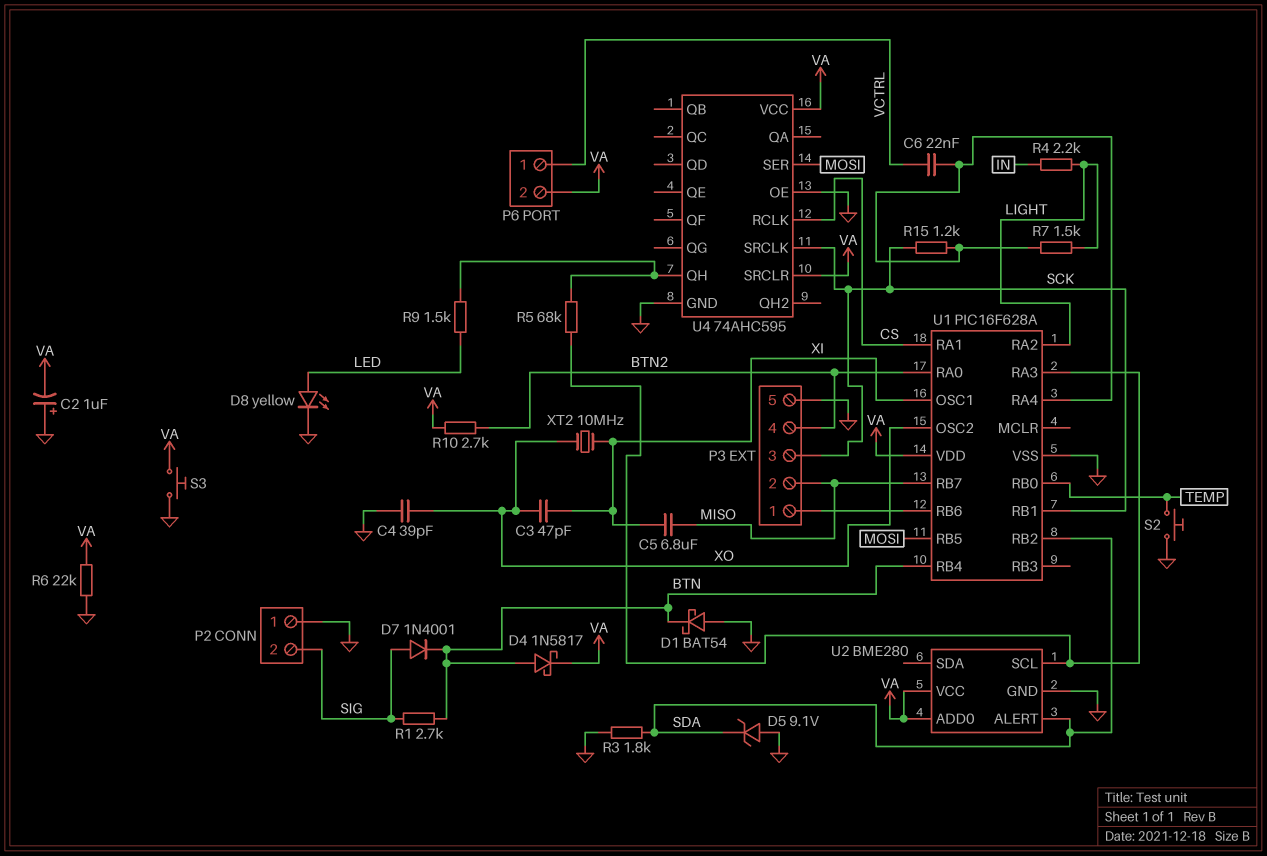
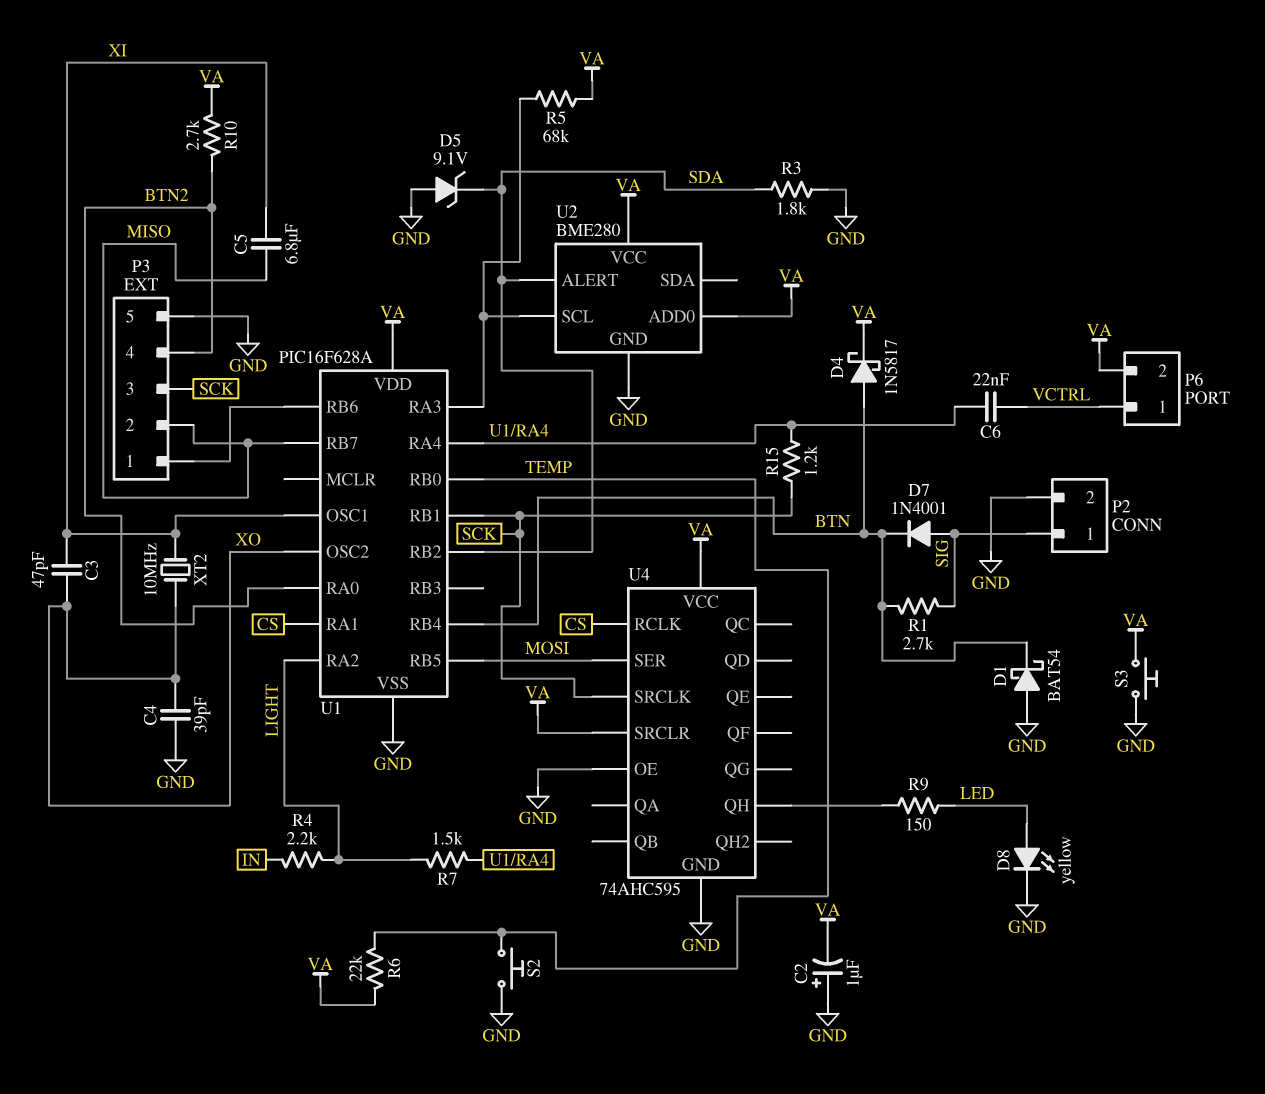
P2 pin 1: GND -> SIG
P2 pin 2: SIG -> GND
R5: 68k (U1/RA3, U4/QH) -> 68k (U1/RA3, VA)
R6: 22k (GND, VA) -> 22k (TEMP, VA)
R9: 1.5k (LED, U4/QH) -> 150 (LED, U4/QH)

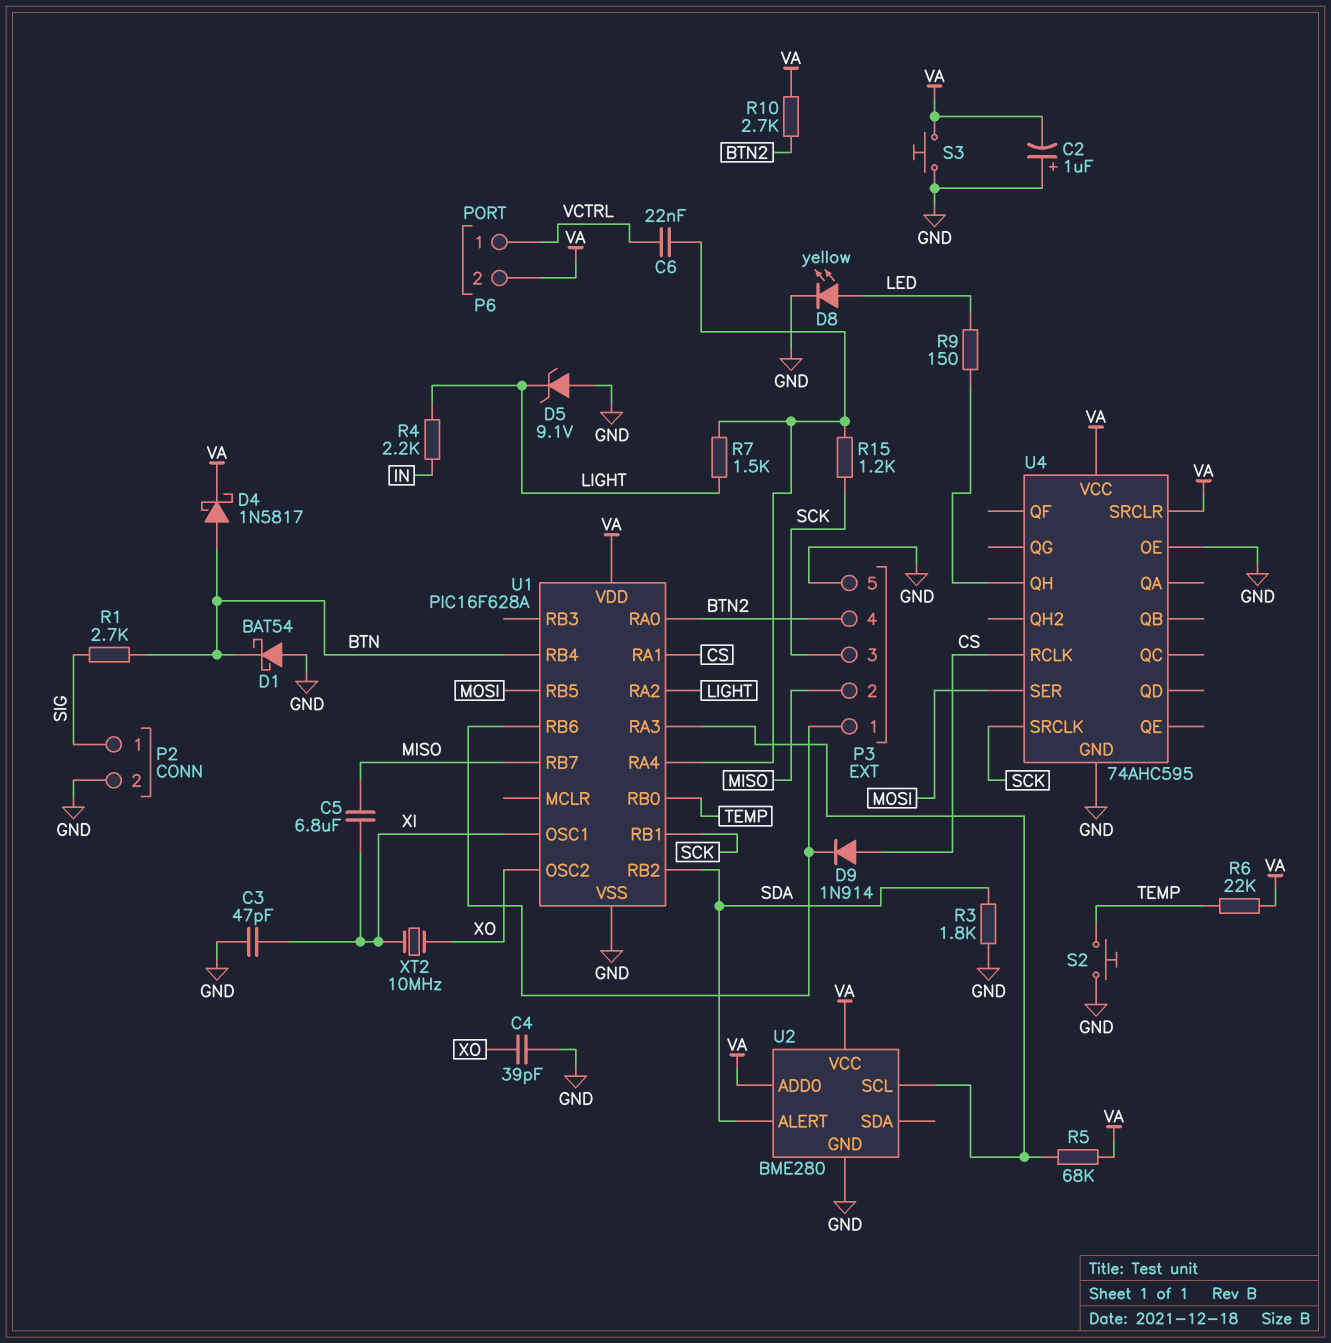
C3: 47pF (XI, XO) -> 47pF (GND, XI)
D5: zener 9.1V (A GND, K SDA) -> zener 9.1V (A GND, K LIGHT)
D7: diode 1N4001 (A SIG, K BTN) -> none
D9: none -> diode 1N914 (A CS, K P3/1)

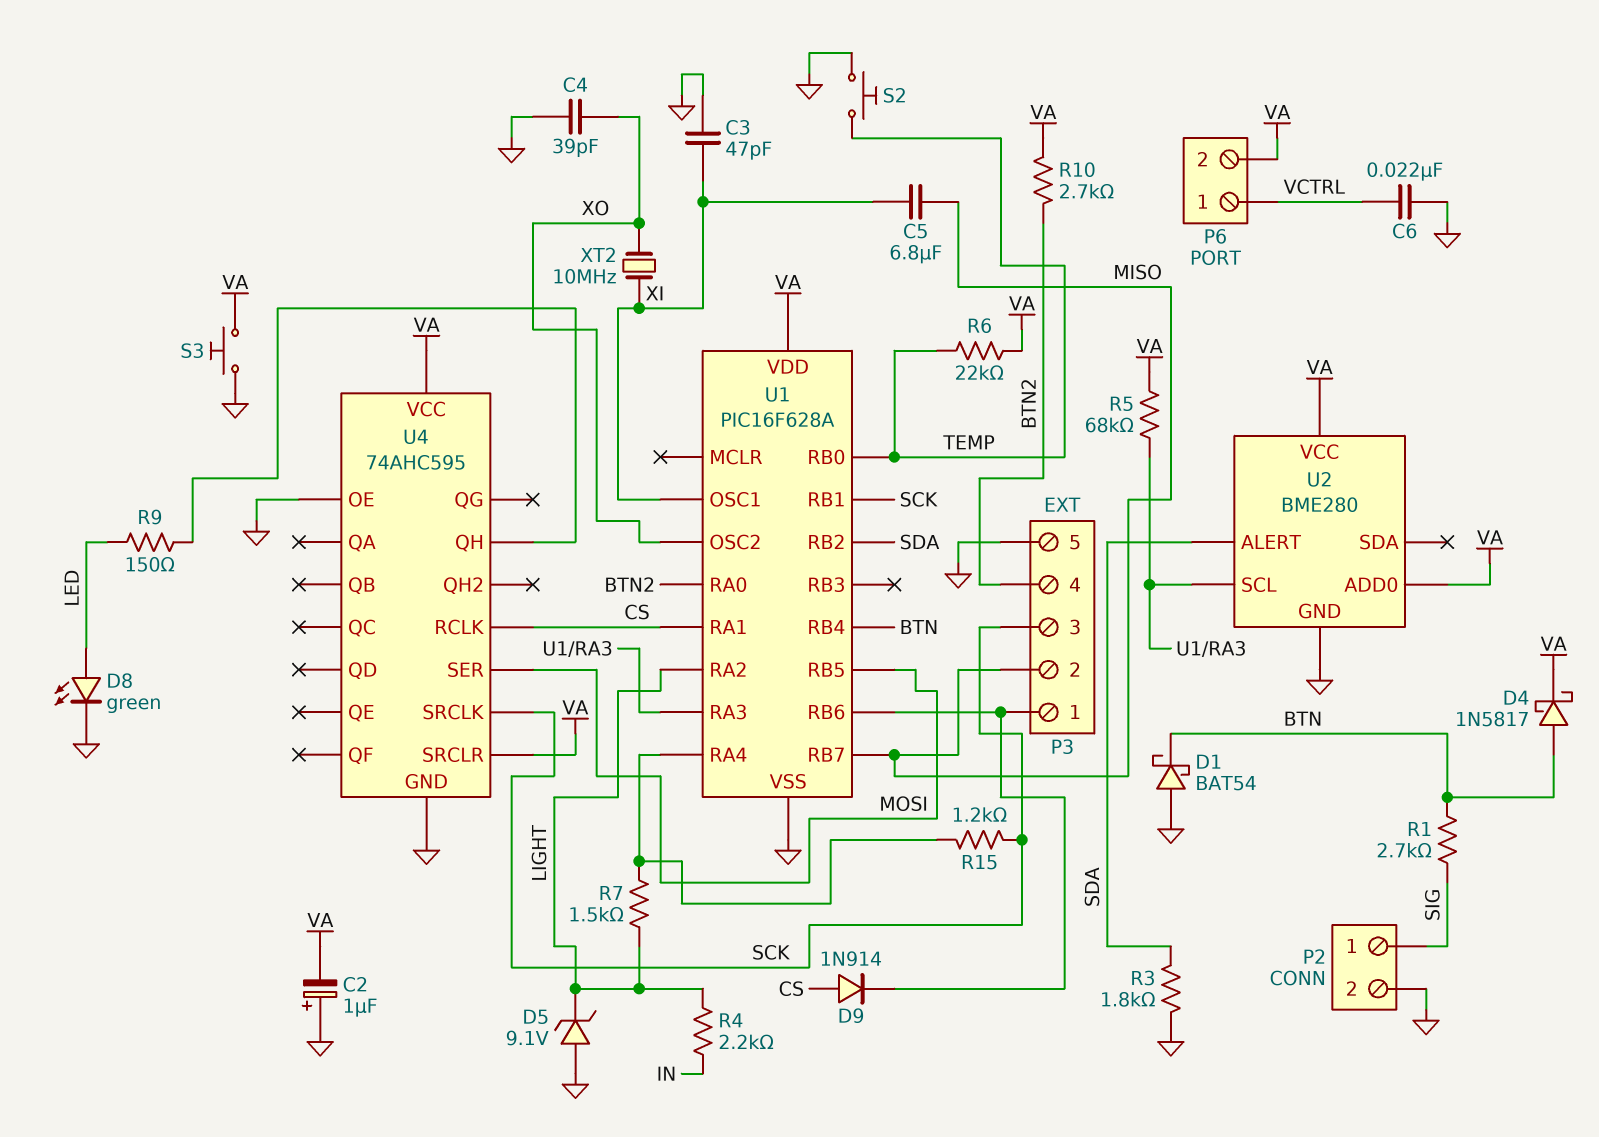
C6: 22nF (U1/RA4, VCTRL) -> 22nF (GND, VCTRL)
D8: LED yellow (A LED, K GND) -> LED green (A LED, K GND)

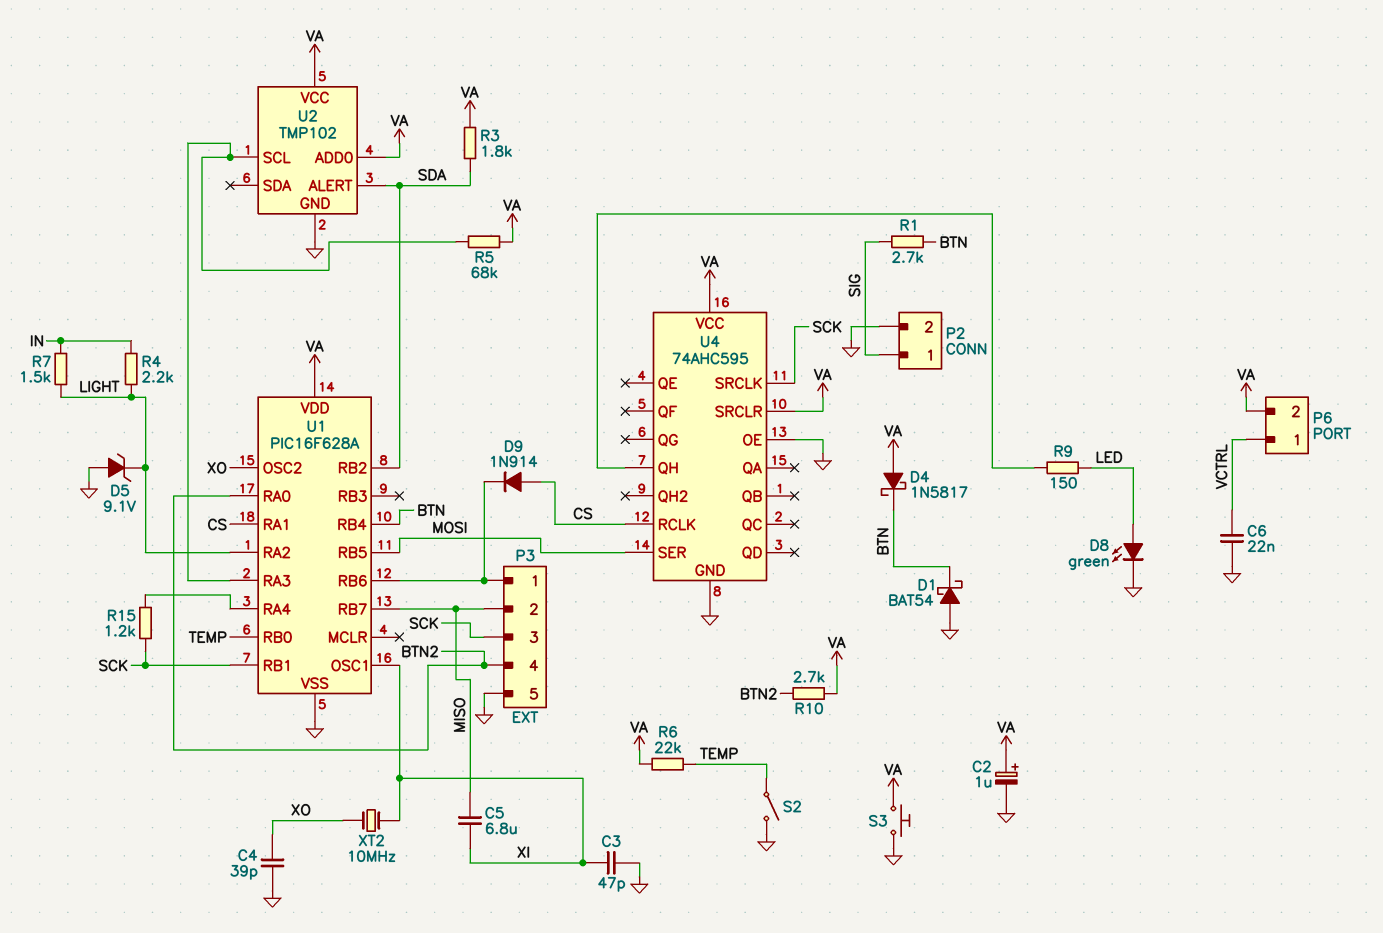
C2: 1uF (plus GND, minus VA) -> 1uF (plus VA, minus GND)
D4: schottky 1N5817 (A BTN, K VA) -> schottky 1N5817 (A VA, K BTN)
R3: 1.8k (GND, SDA) -> 1.8k (SDA, VA)
R7: 1.5k (LIGHT, U1/RA4) -> 1.5k (IN, LIGHT)
S2: button (GND, TEMP) -> switch (GND, TEMP)
U2: BME280 -> TMP102

